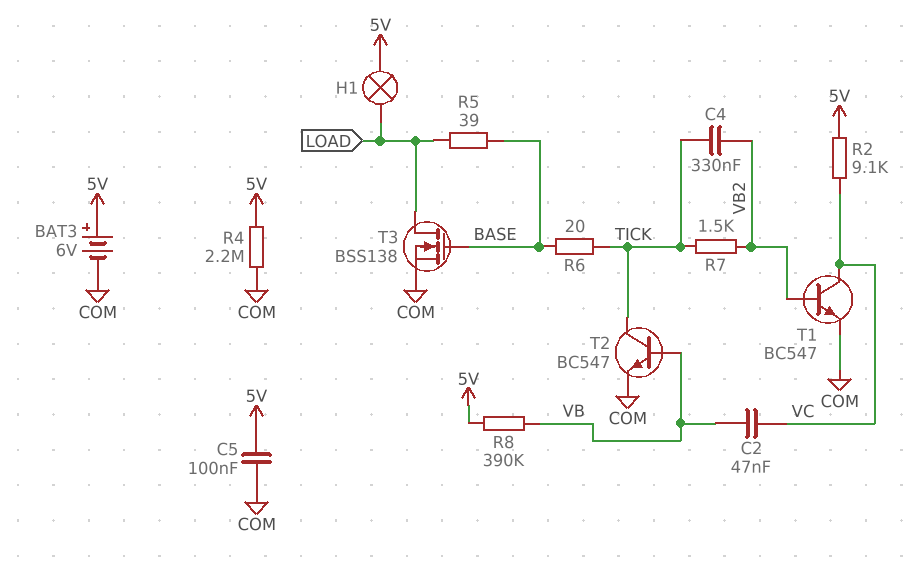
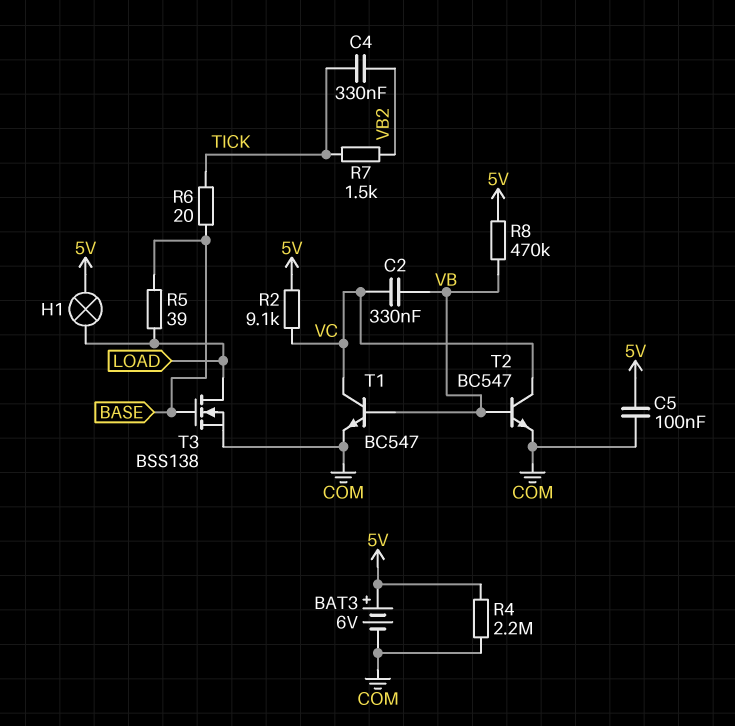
C2: 47nF (VB, VC) -> 330nF (VB, VC)
R8: 390k (5V, VB) -> 470k (5V, VB)
T1: NPN BC547 (B VB2, C VC, E COM) -> NPN BC547 (B VB, C VC, E COM)
T2: NPN BC547 (B VB, C TICK, E COM) -> NPN BC547 (B VB, C VC, E COM)

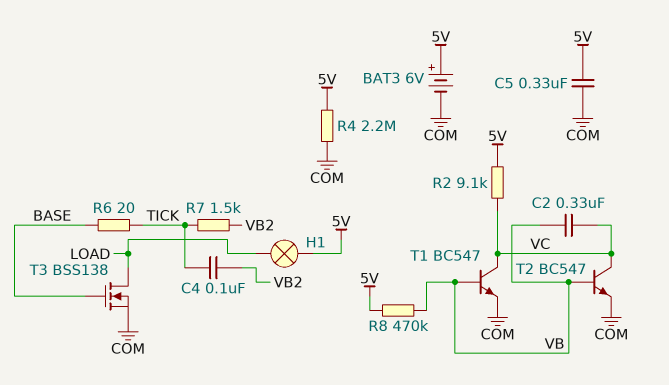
C4: 330nF (TICK, VB2) -> 100nF (TICK, VB2)
C5: 100nF (5V, COM) -> 330nF (5V, COM)
R5: 39 (BASE, LOAD) -> none

